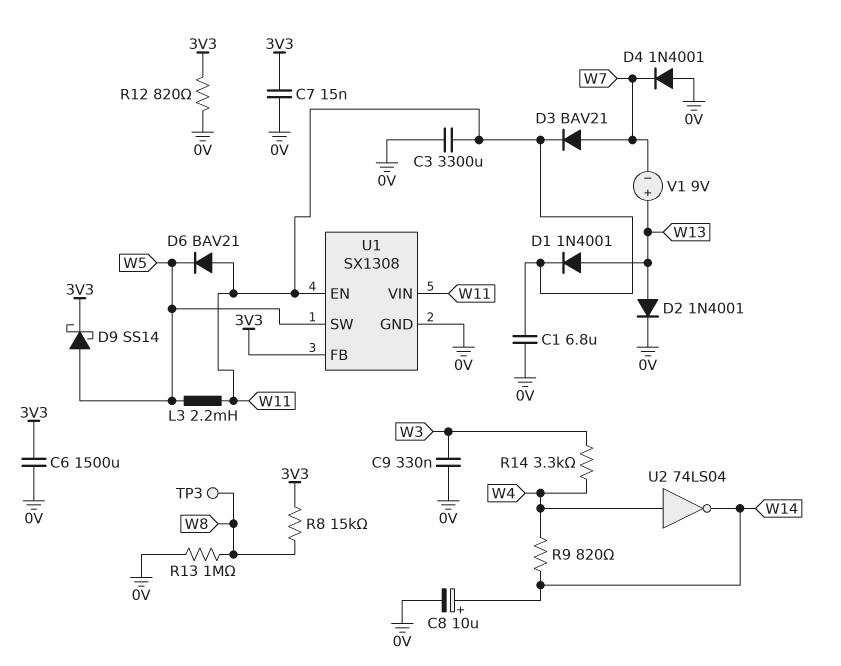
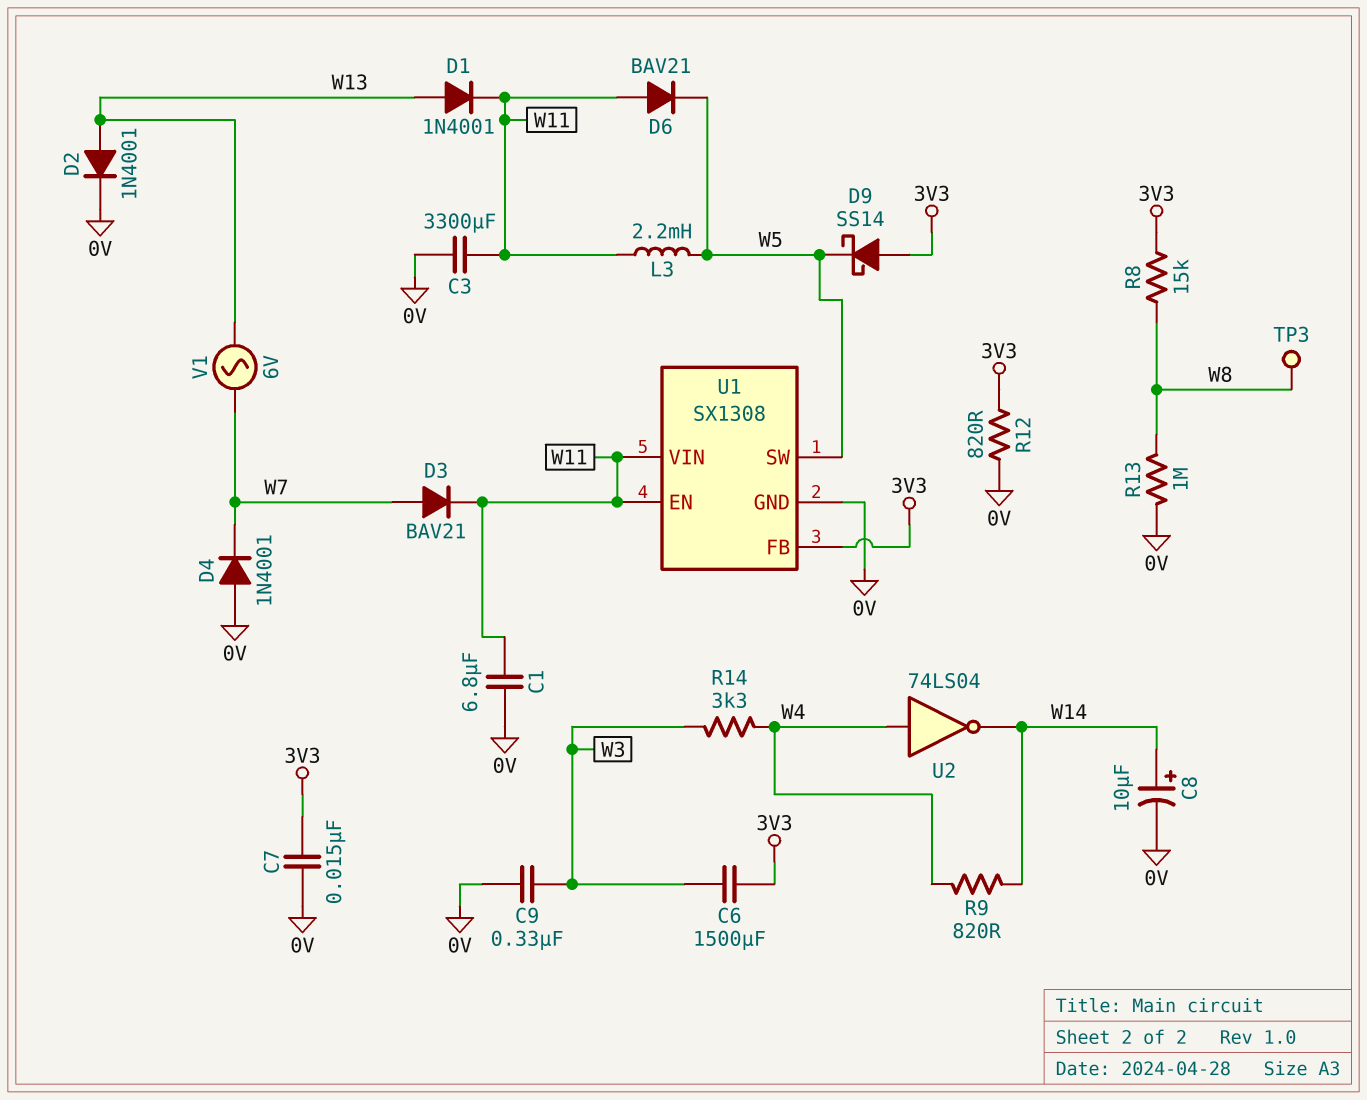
C6: 1500uF (0V, 3V3) -> 1500uF (3V3, W3)
D9: schottky SS14 (A W5, K 3V3) -> schottky SS14 (A 3V3, K W5)
V1: 9V (plus W13, minus W7) -> AC 6V (W7, W13)

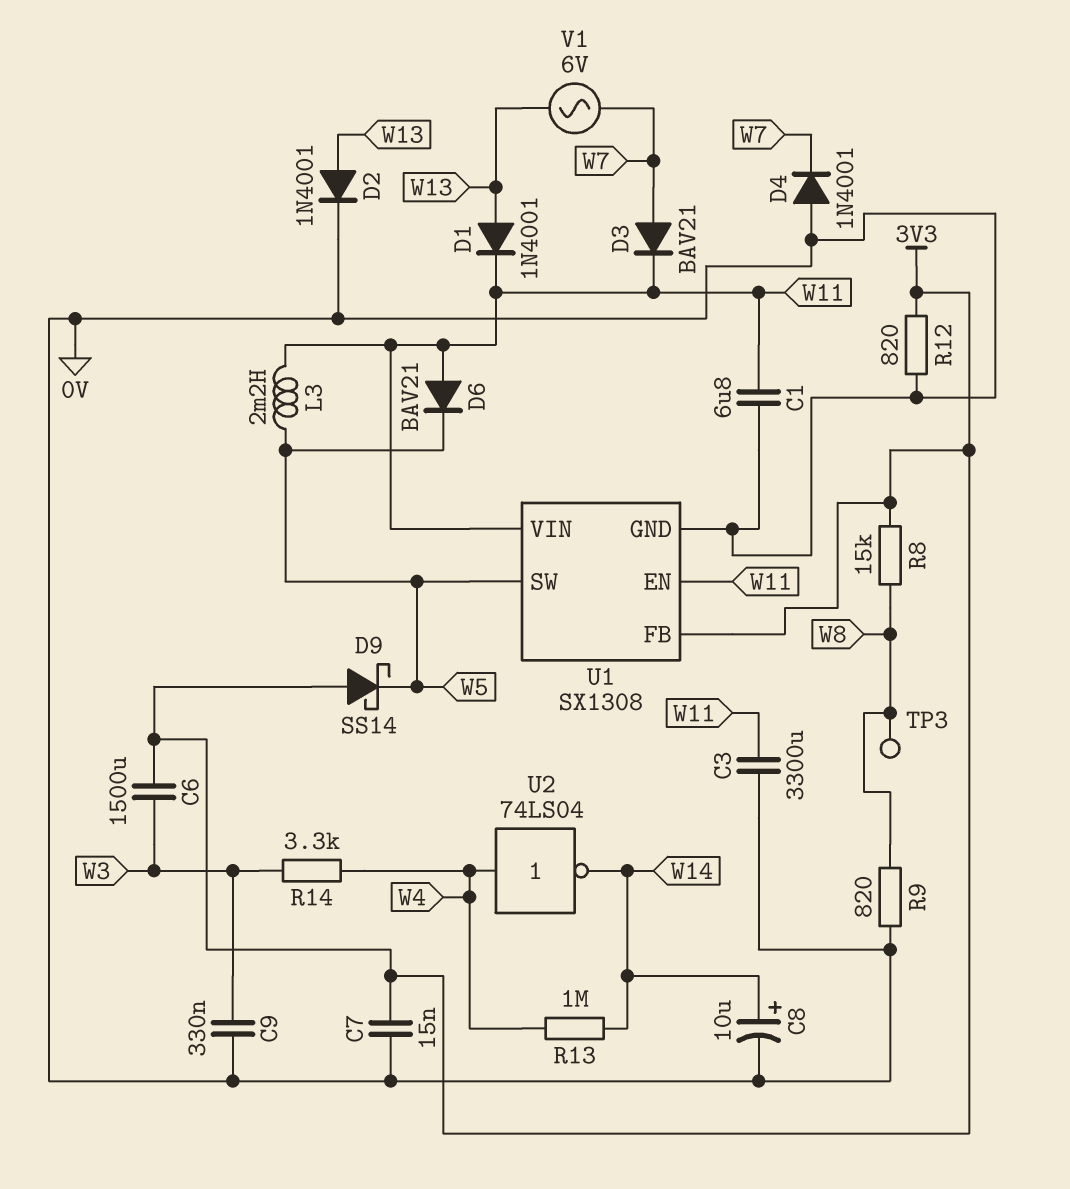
R9: 820 (W4, W14) -> 820 (0V, W8)
R13: 1M (0V, W8) -> 1M (W4, W14)

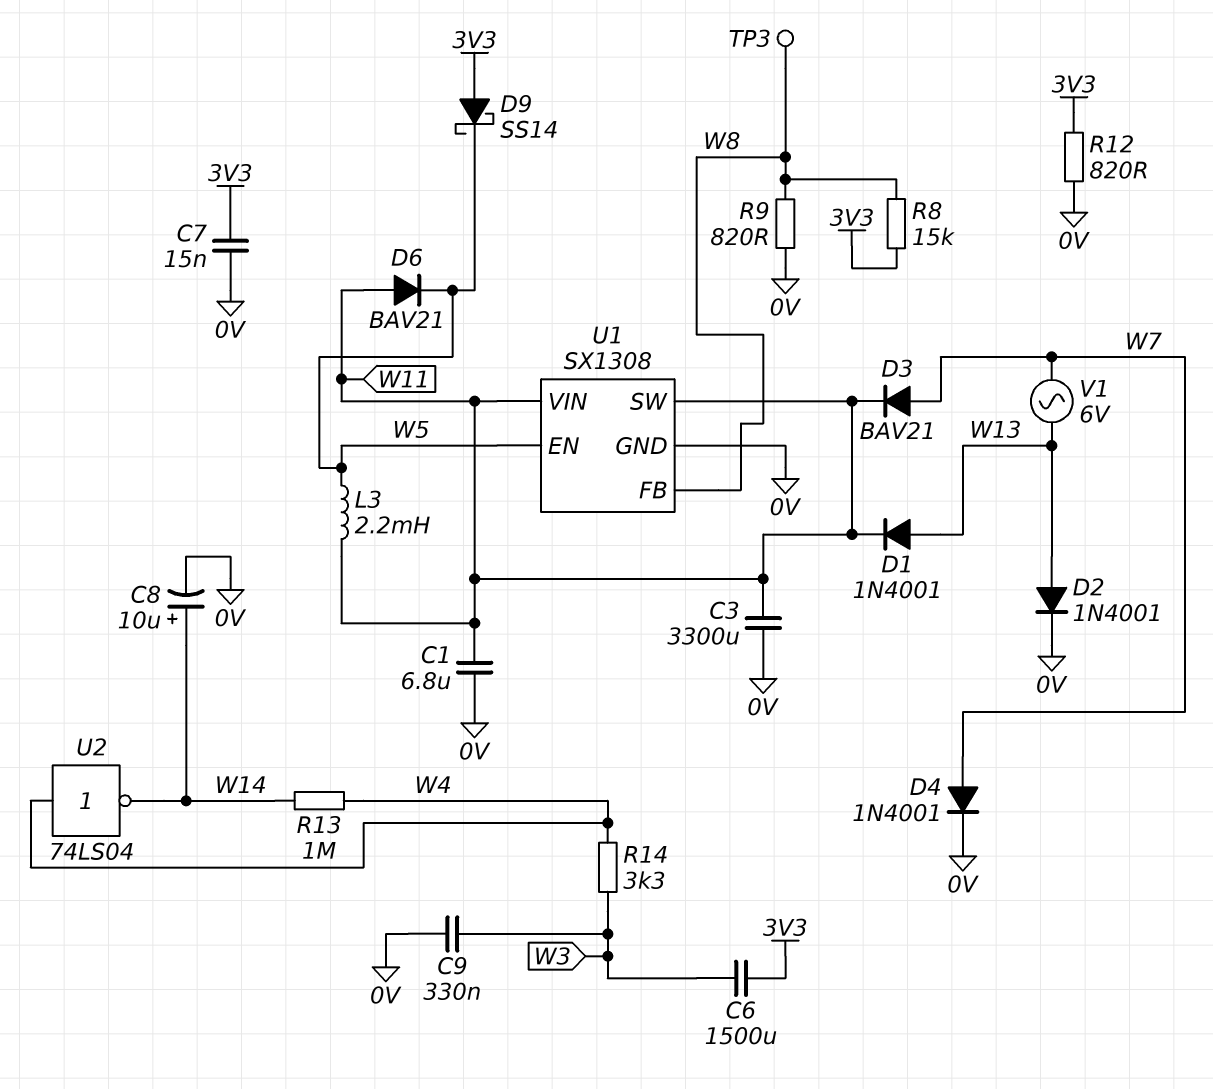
D4: diode 1N4001 (A 0V, K W7) -> diode 1N4001 (A W7, K 0V)
U1 pin EN: W11 -> W5
U1 pin FB: 3V3 -> W8
U1 pin SW: W5 -> W11

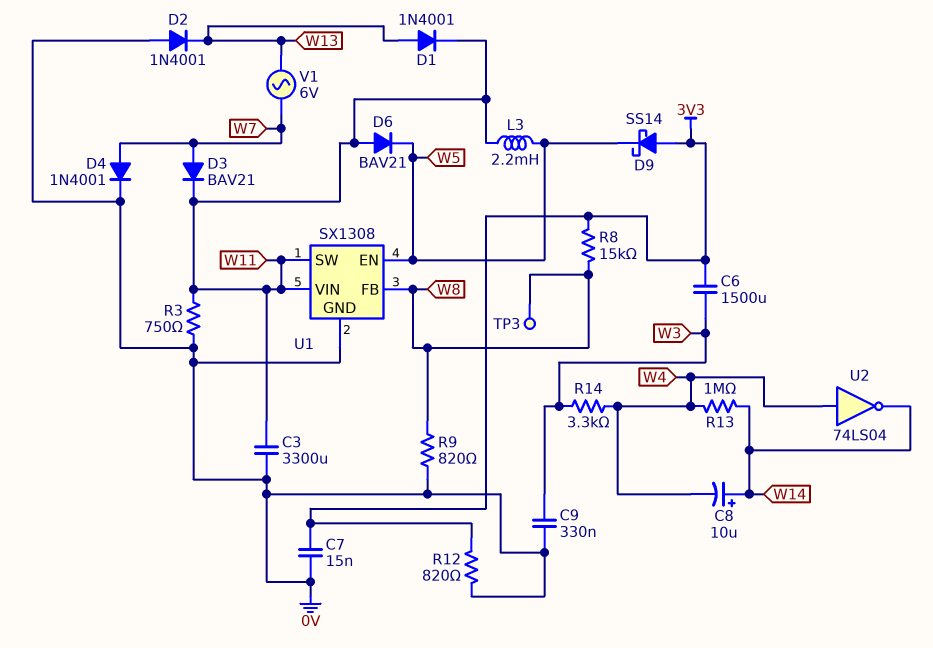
C1: 6.8uF (0V, W11) -> none
C8: 10uF (plus W14, minus 0V) -> 10uF (plus W14, minus W4)
D2: diode 1N4001 (A W13, K 0V) -> diode 1N4001 (A 0V, K W13)
R3: none -> 750 (0V, W11)

